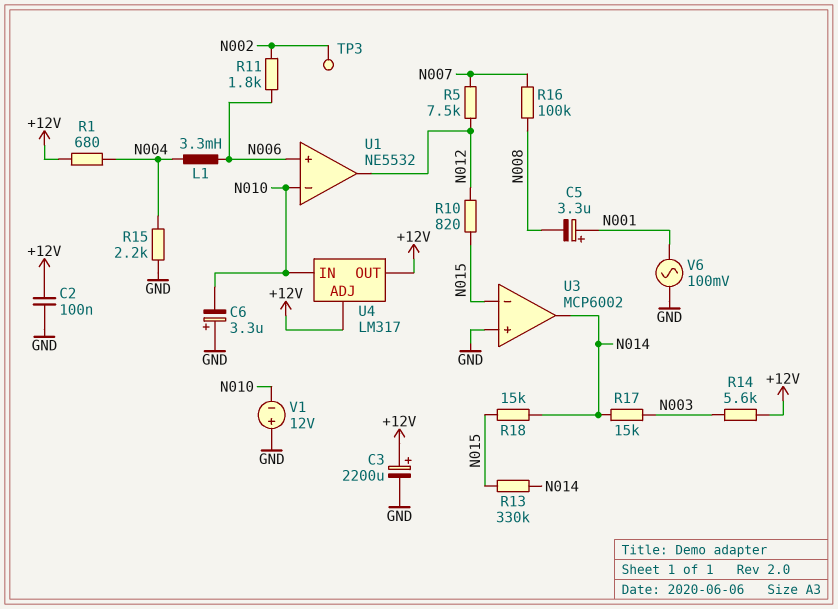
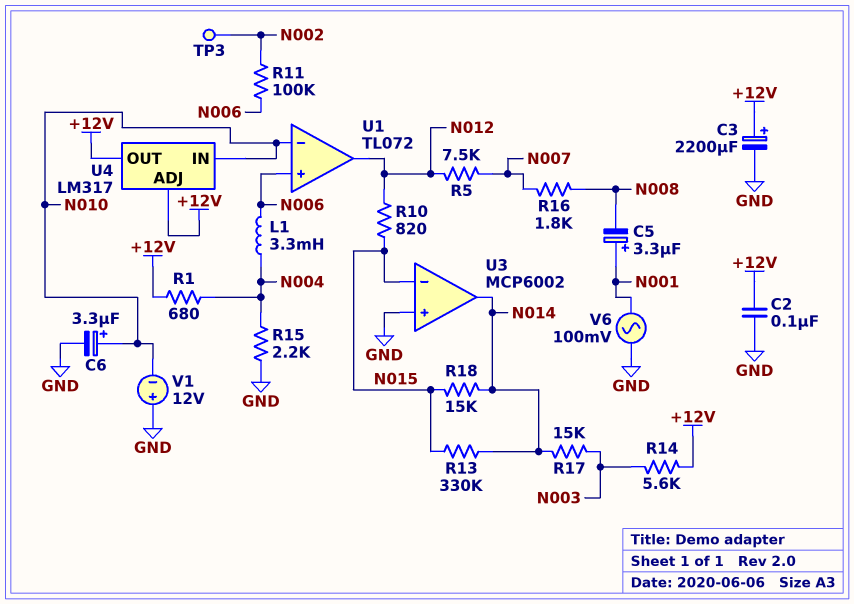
C6: 3.3uF (plus GND, minus N010) -> 3.3uF (plus N010, minus GND)
R11: 1.8k (N002, N006) -> 100k (N002, N006)
R16: 100k (N007, N008) -> 1.8k (N007, N008)
U1: NE5532 -> TL072

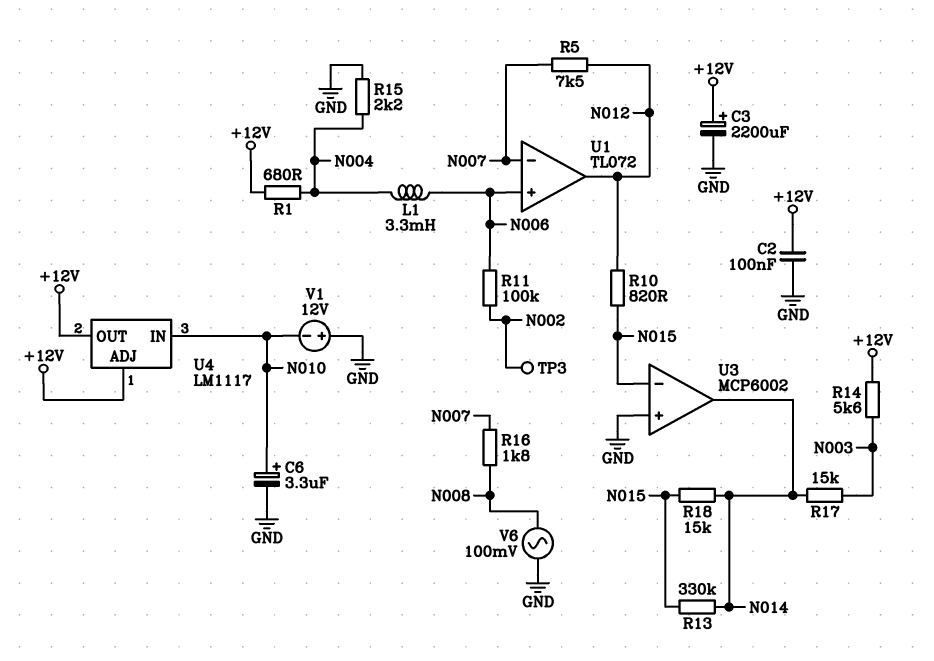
C5: 3.3uF (plus N001, minus N008) -> none
U1 pin in-: N010 -> N007
U4: LM317 -> LM1117
V6: AC 100mV (GND, N001) -> AC 100mV (GND, N008)

